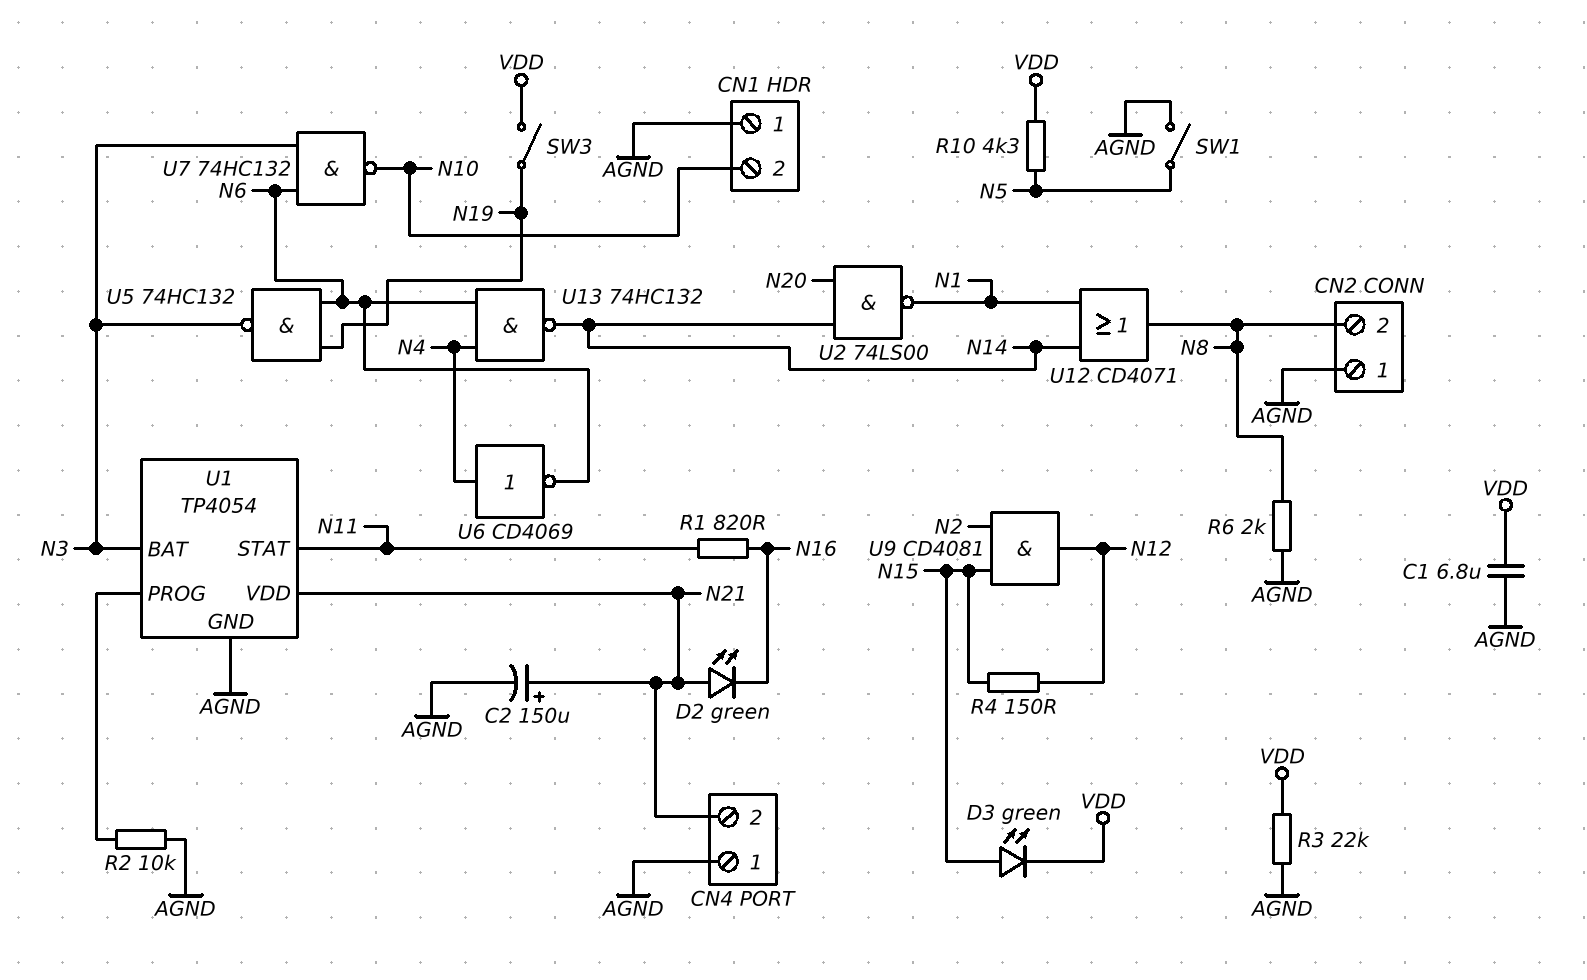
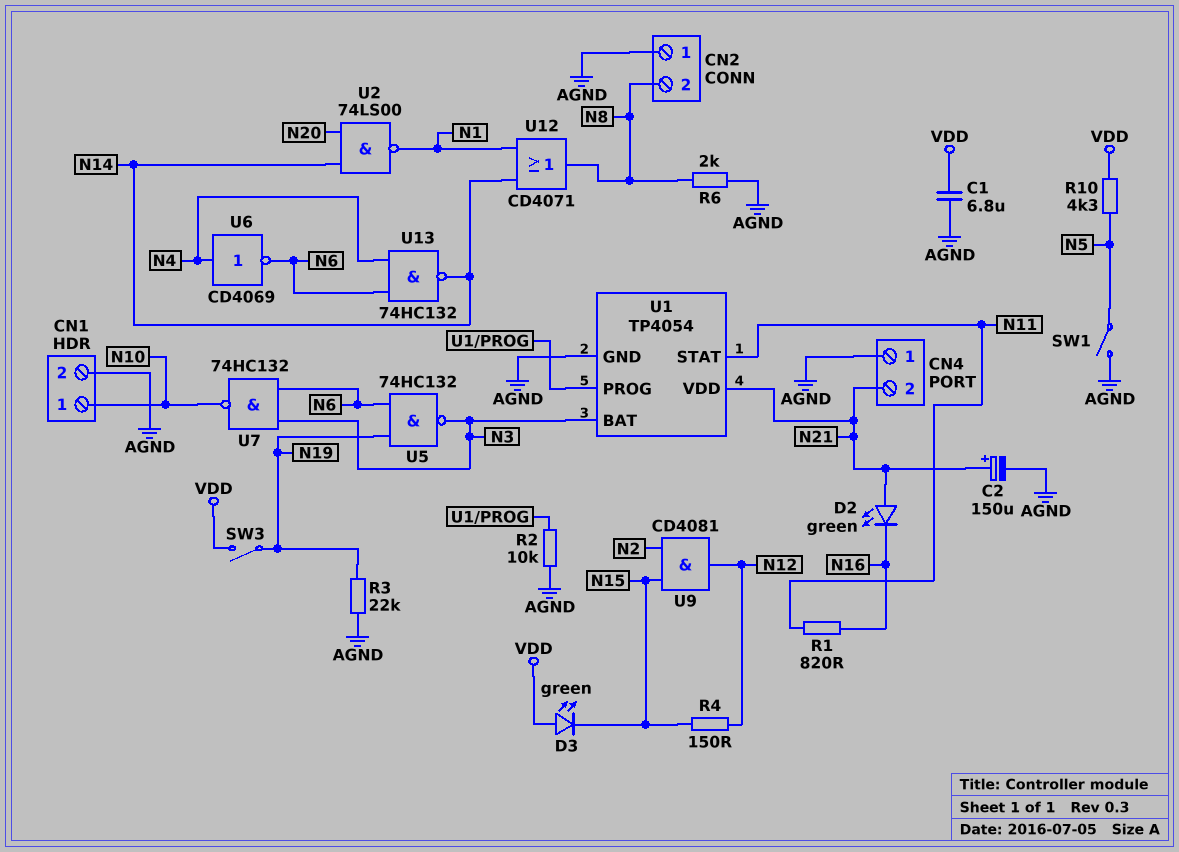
CN1 pin 1: AGND -> N10
CN1 pin 2: N10 -> AGND
D3: LED green (A N15, K VDD) -> LED green (A VDD, K N15)
R3: 22k (AGND, VDD) -> 22k (AGND, N19)

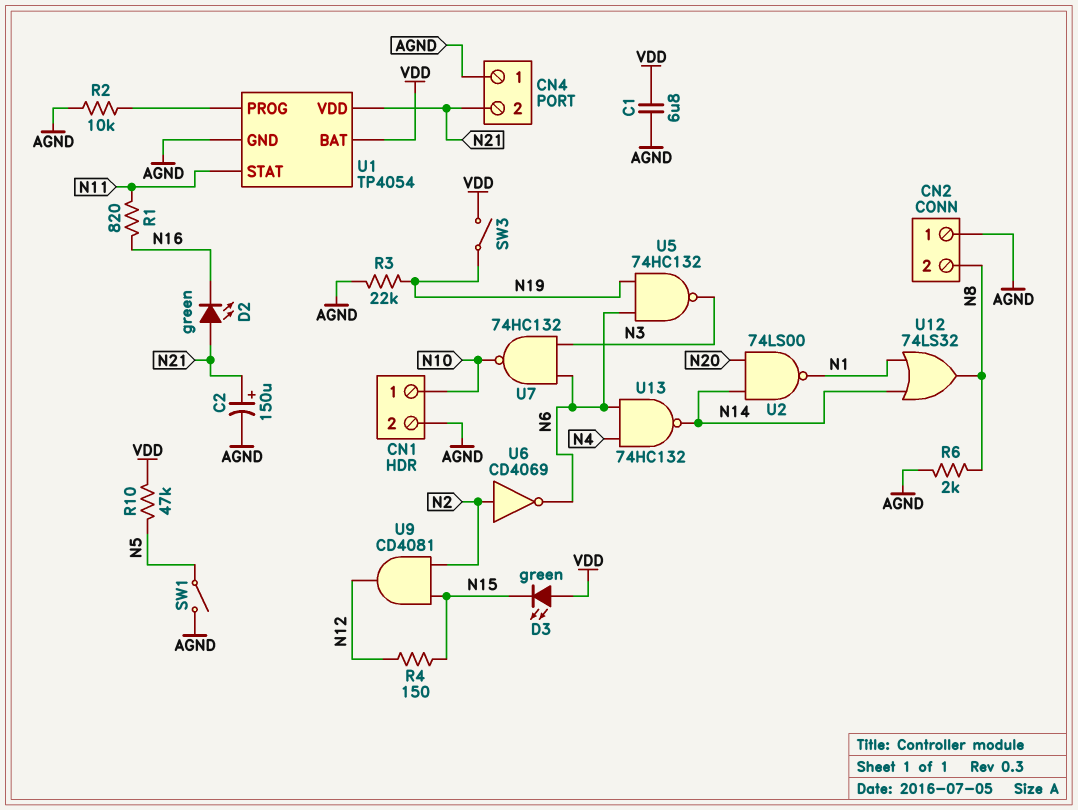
R10: 4.3k (N5, VDD) -> 47k (N5, VDD)
U1 pin BAT: N3 -> VDD
U6: NOT CD4069 (in N4, out N6) -> NOT CD4069 (in N2, out N6)
U12: OR CD4071 (in N1, in N14, out N8) -> OR 74LS32 (in N1, in N14, out N8)

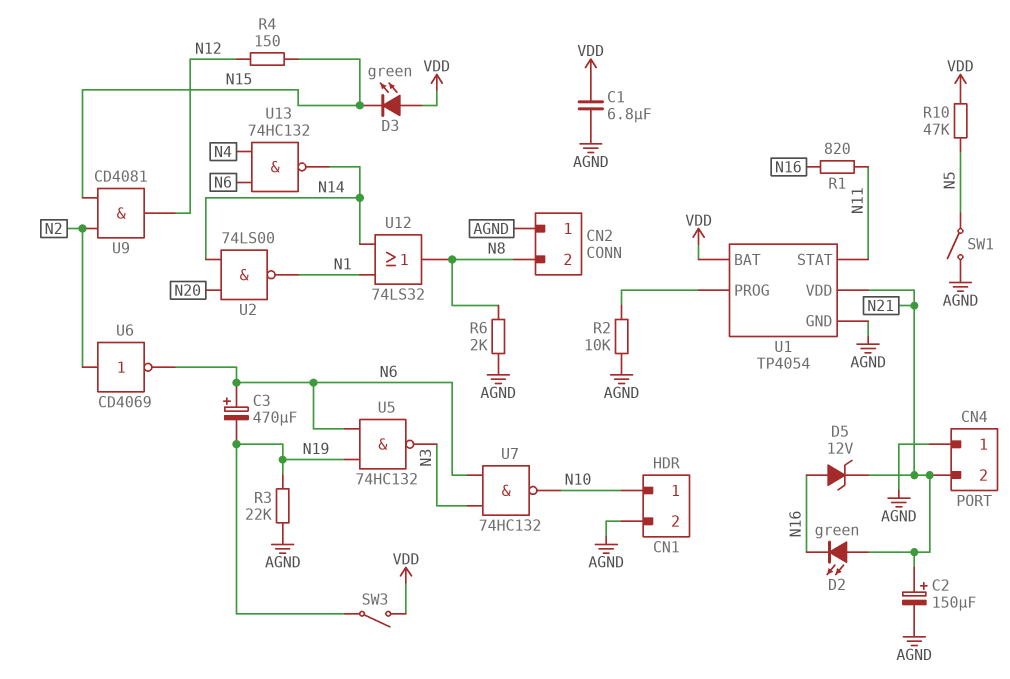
C3: none -> 470uF (plus N6, minus N19)
D5: none -> zener 12V (A N16, K N21)

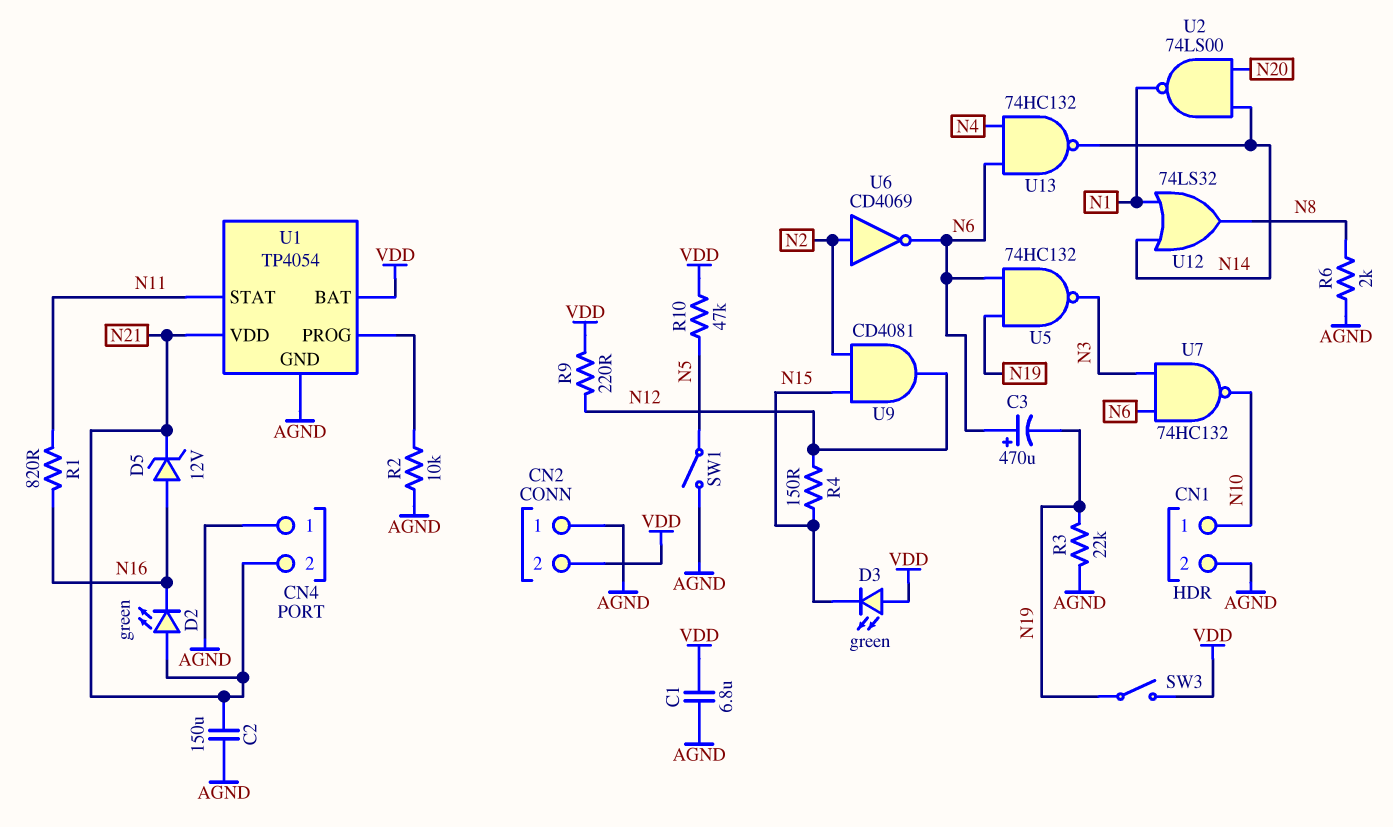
C2: 150uF (plus N21, minus AGND) -> 150uF (AGND, N21)
CN2 pin 2: N8 -> VDD
R9: none -> 220 (N12, VDD)

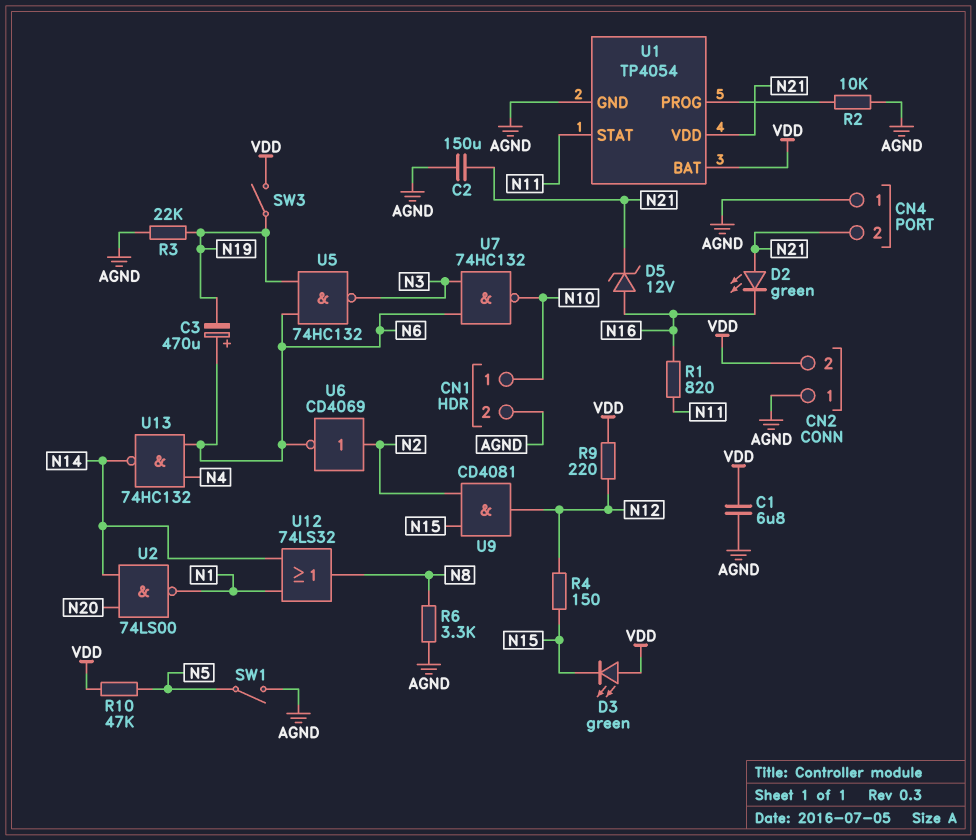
R6: 2k (AGND, N8) -> 3.3k (AGND, N8)

